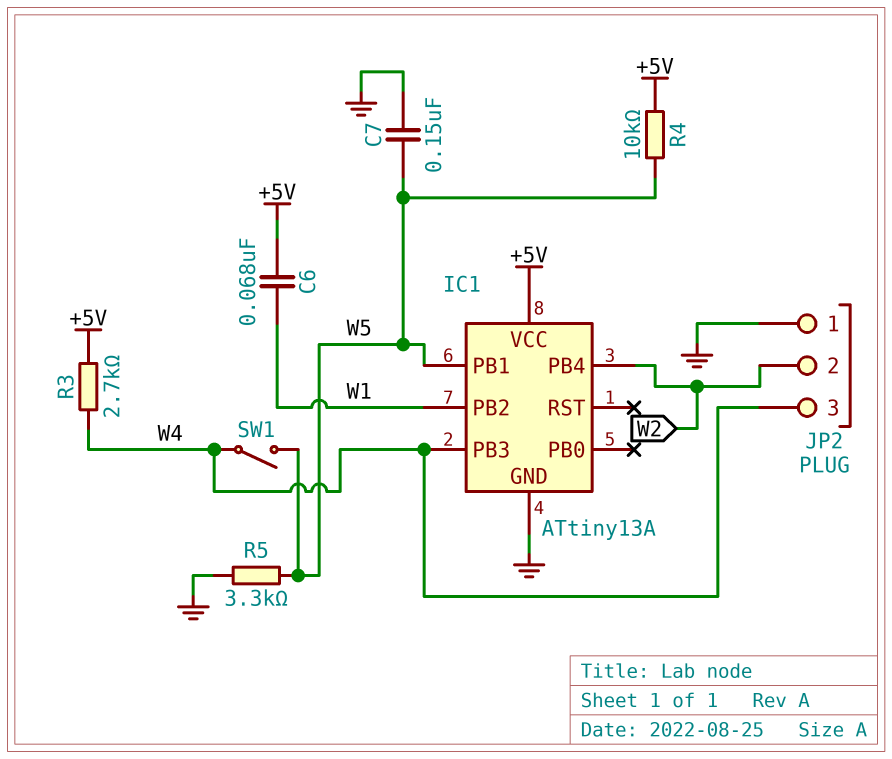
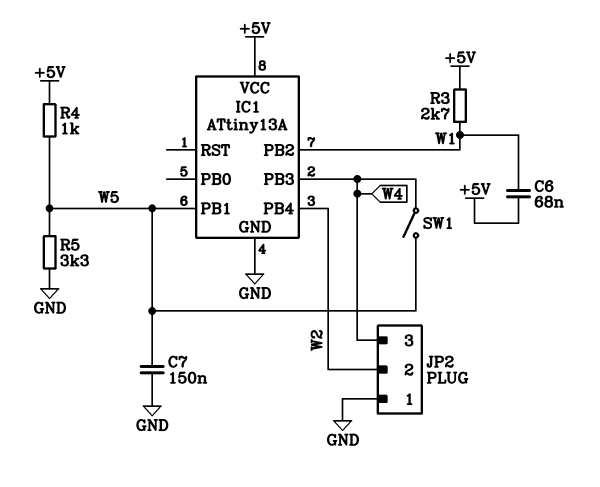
R3: 2.7k (+5V, W4) -> 2.7k (+5V, W1)
R4: 10k (+5V, W5) -> 1k (+5V, W5)

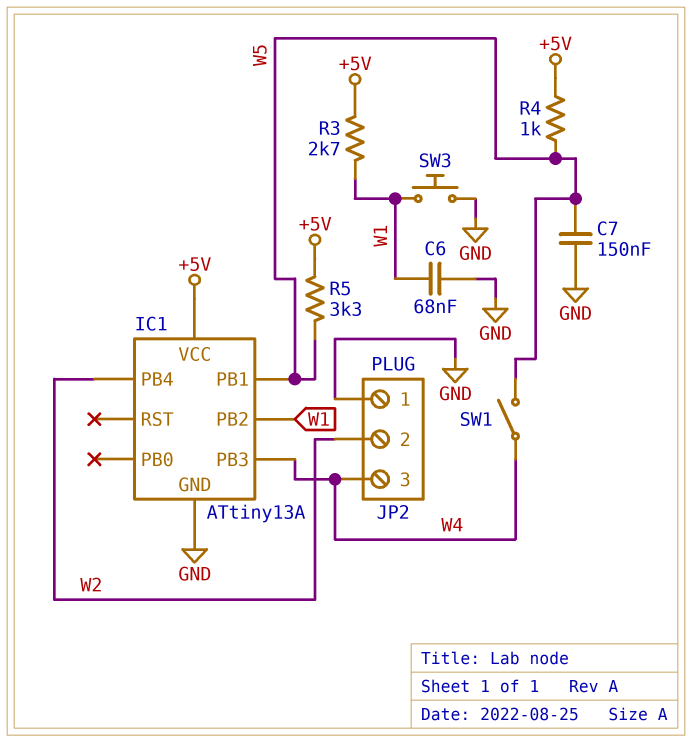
C6: 68nF (+5V, W1) -> 68nF (GND, W1)
R5: 3.3k (GND, W5) -> 3.3k (+5V, W5)
SW3: none -> button (GND, W1)

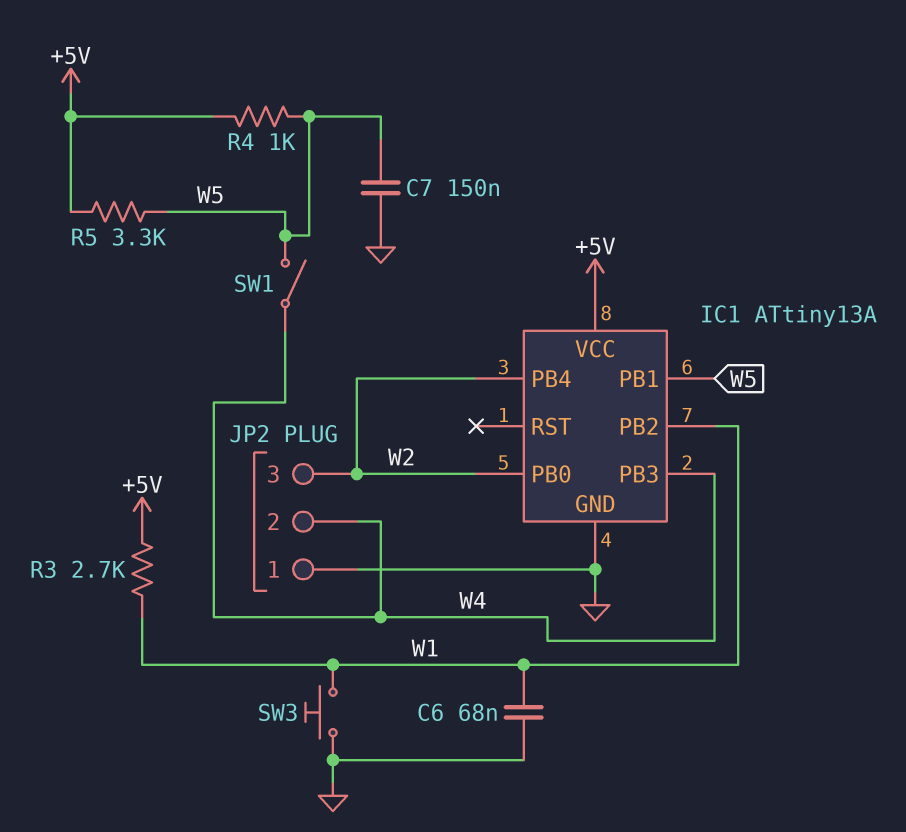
IC1 pin PB0: none -> W2
JP2 pin 2: W2 -> W4
JP2 pin 3: W4 -> W2

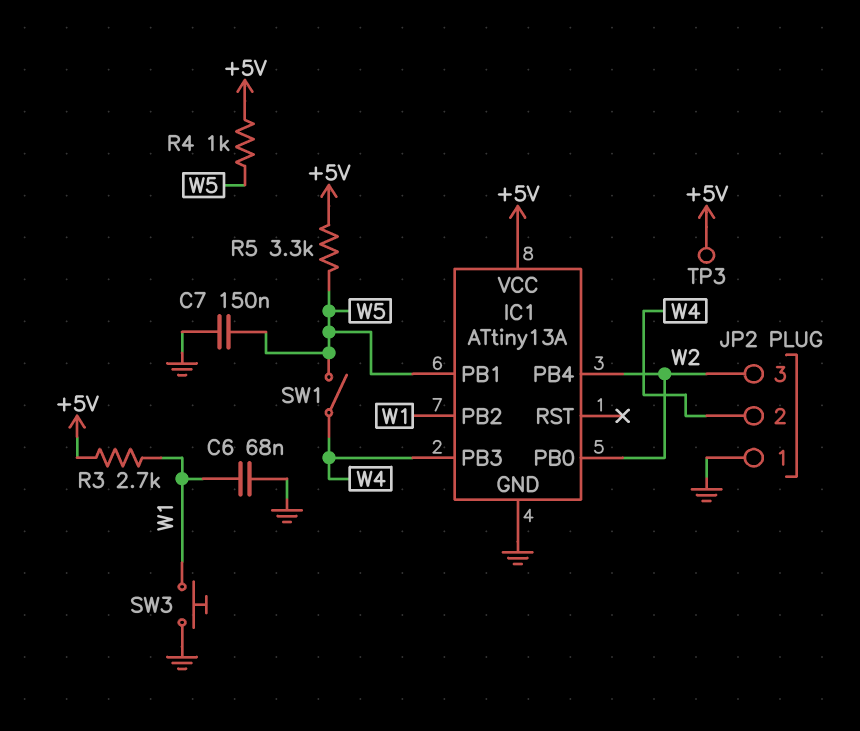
TP3: none -> test point (+5V)

